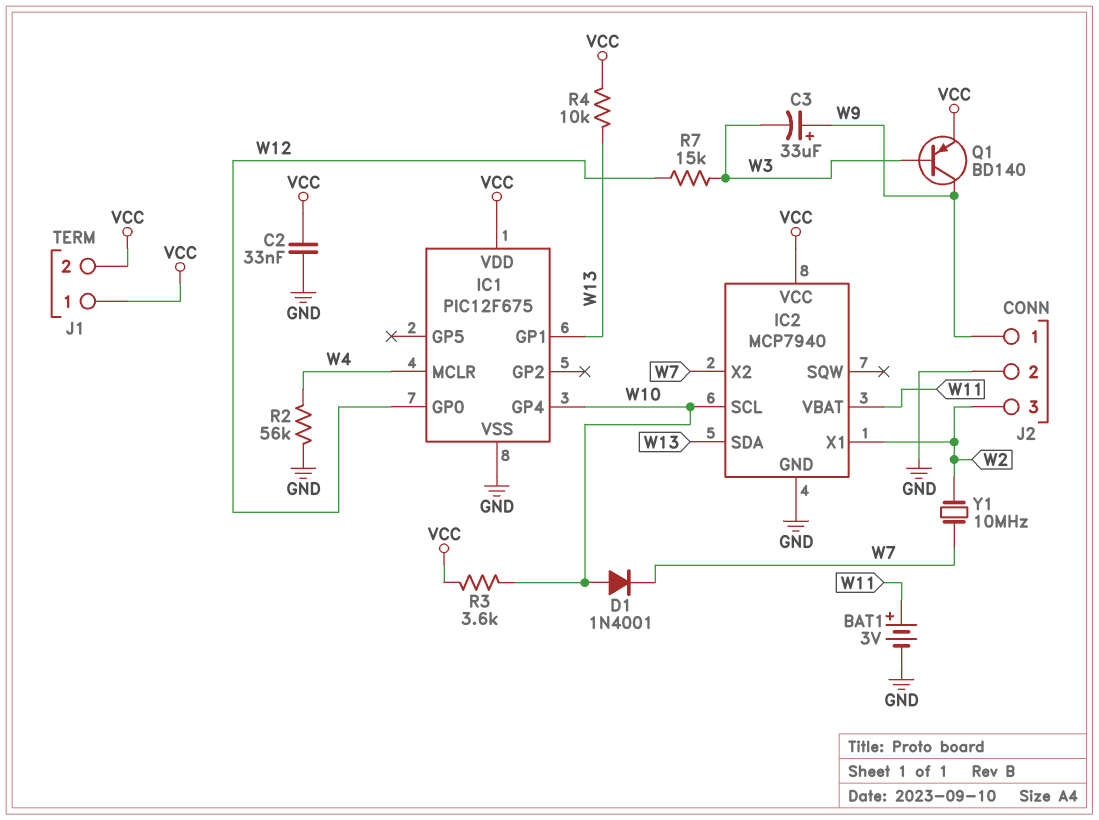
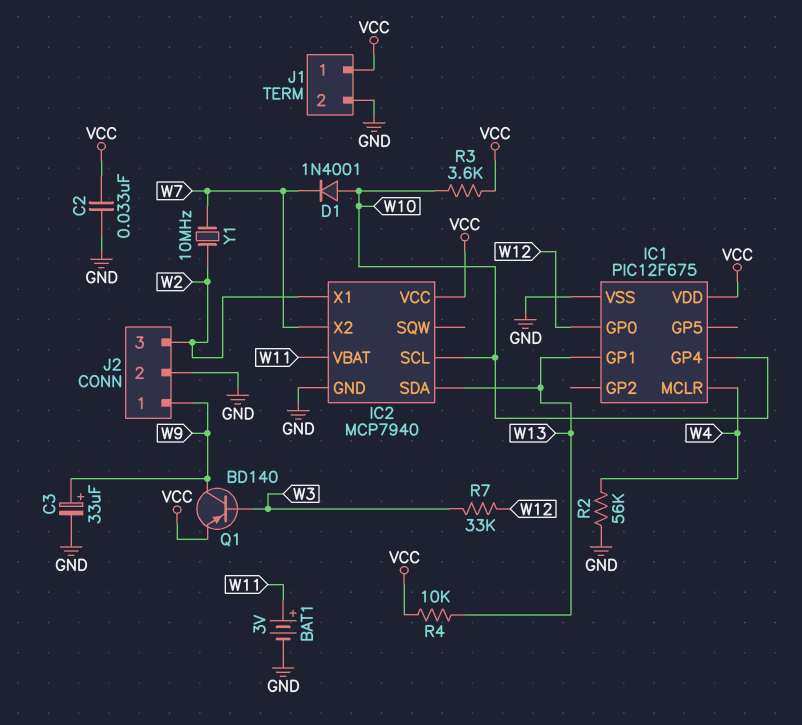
C3: 33uF (plus W9, minus W3) -> 33uF (plus W9, minus GND)
J1 pin 2: VCC -> GND
R7: 15k (W3, W12) -> 33k (W3, W12)

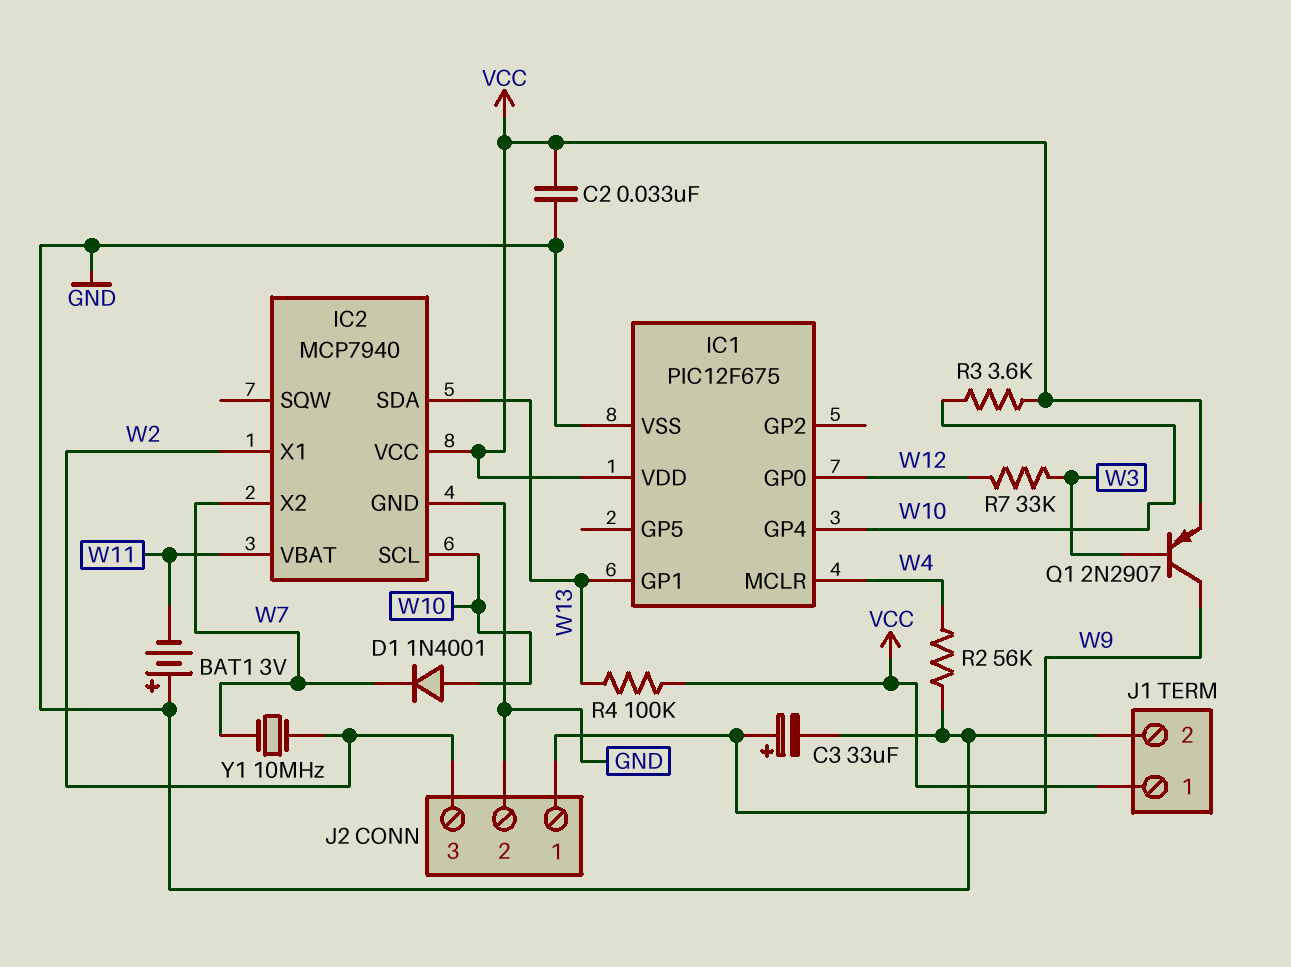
BAT1: 3V (plus W11, minus GND) -> 3V (plus GND, minus W11)
Q1: PNP BD140 (B W3, C W9, E VCC) -> PNP 2N2907 (B W3, C W9, E VCC)
R4: 10k (VCC, W13) -> 100k (VCC, W13)

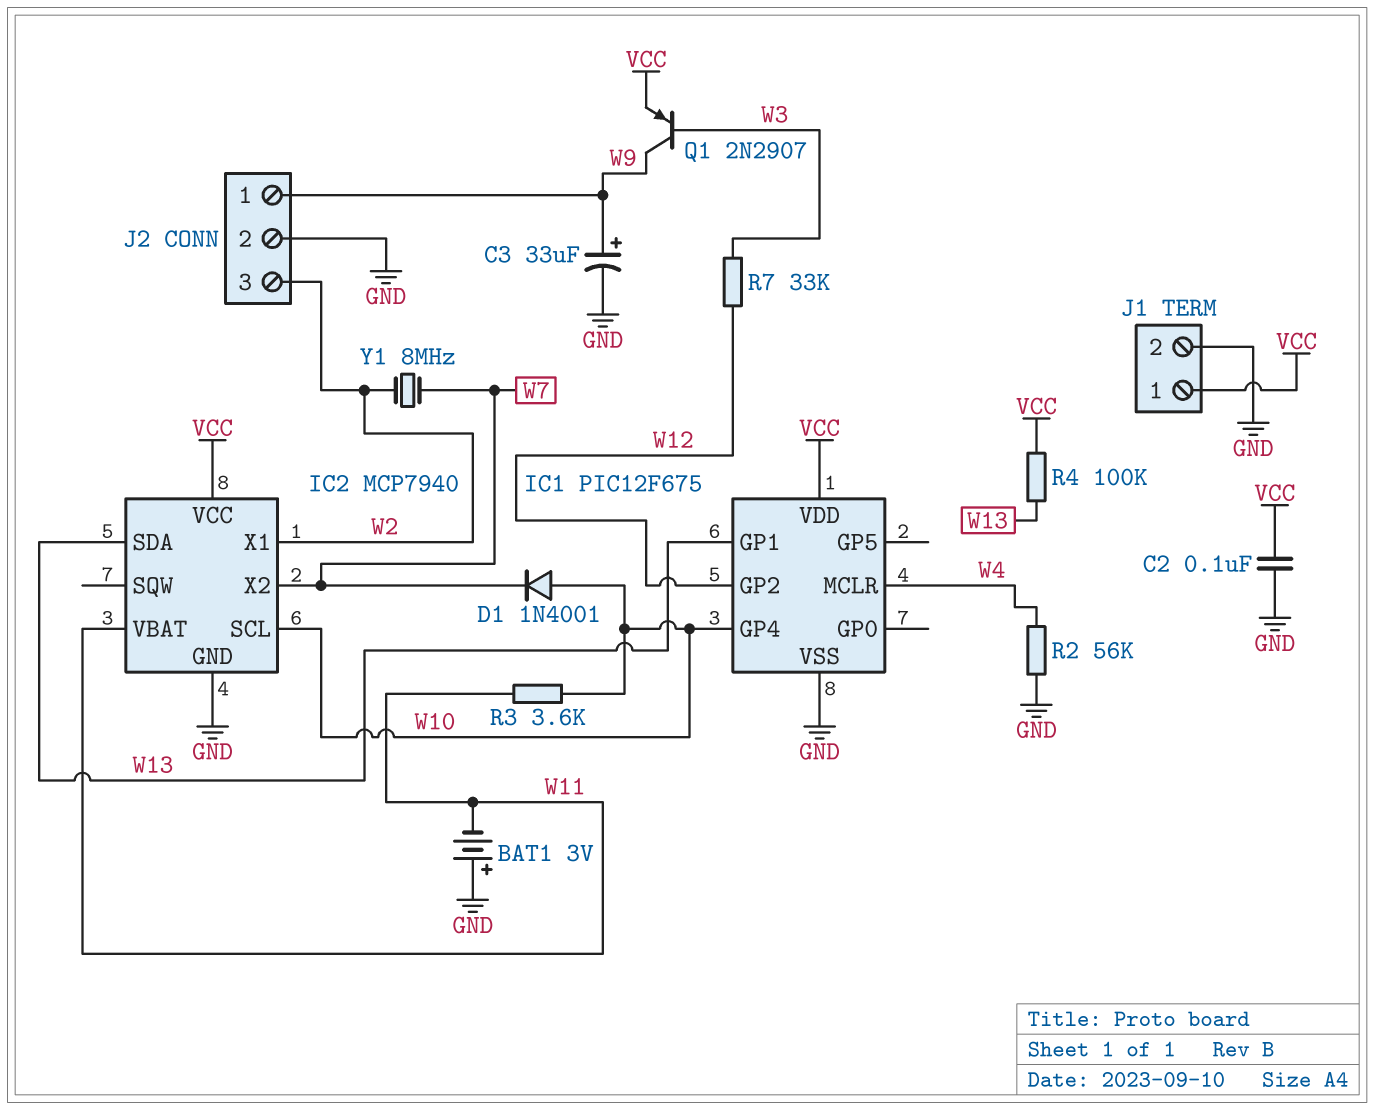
C2: 33nF (GND, VCC) -> 100nF (GND, VCC)
IC1 pin GP0: W12 -> none
IC1 pin GP2: none -> W12
R3: 3.6k (VCC, W10) -> 3.6k (W10, W11)
Y1: 10MHz (W2, W7) -> 8MHz (W2, W7)

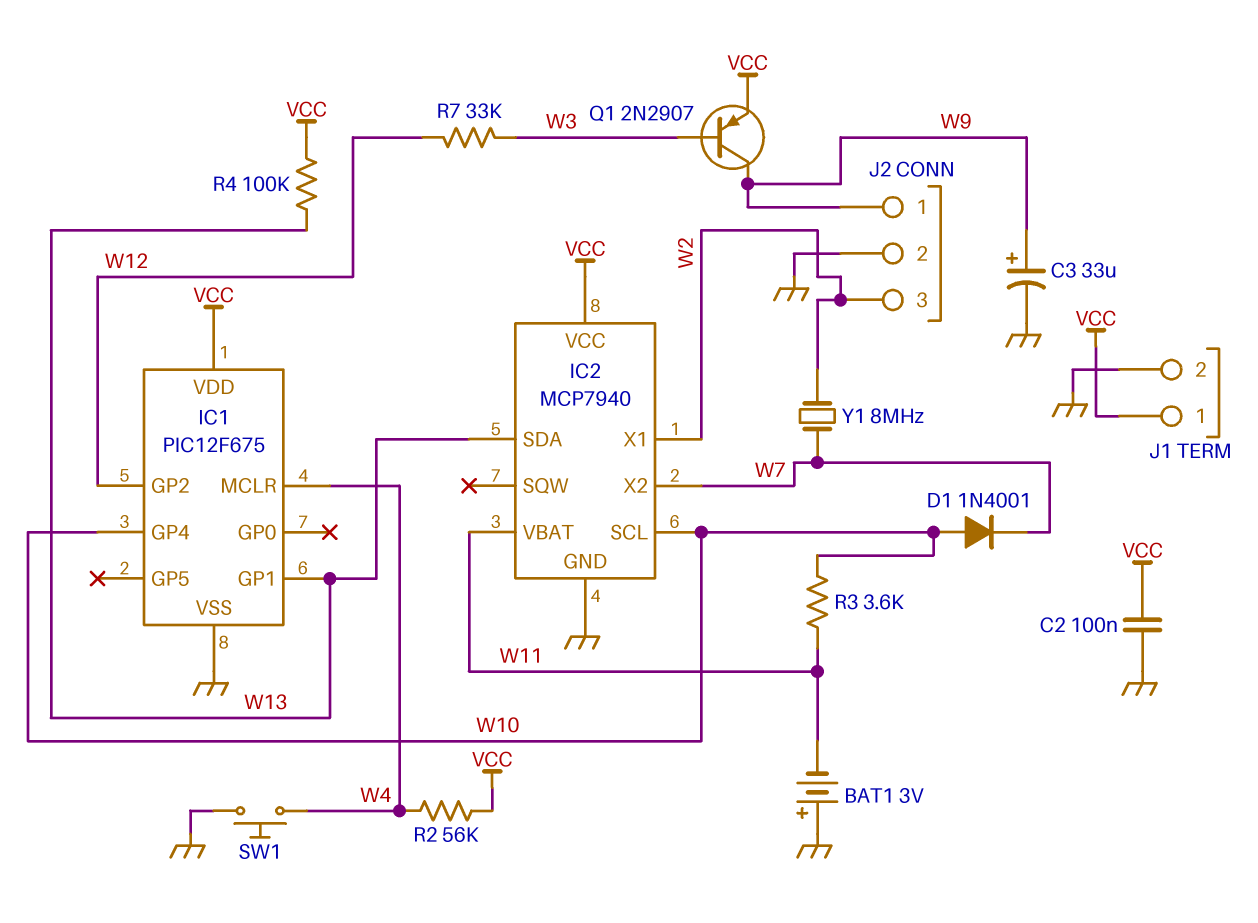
R2: 56k (GND, W4) -> 56k (VCC, W4)
SW1: none -> button (GND, W4)

